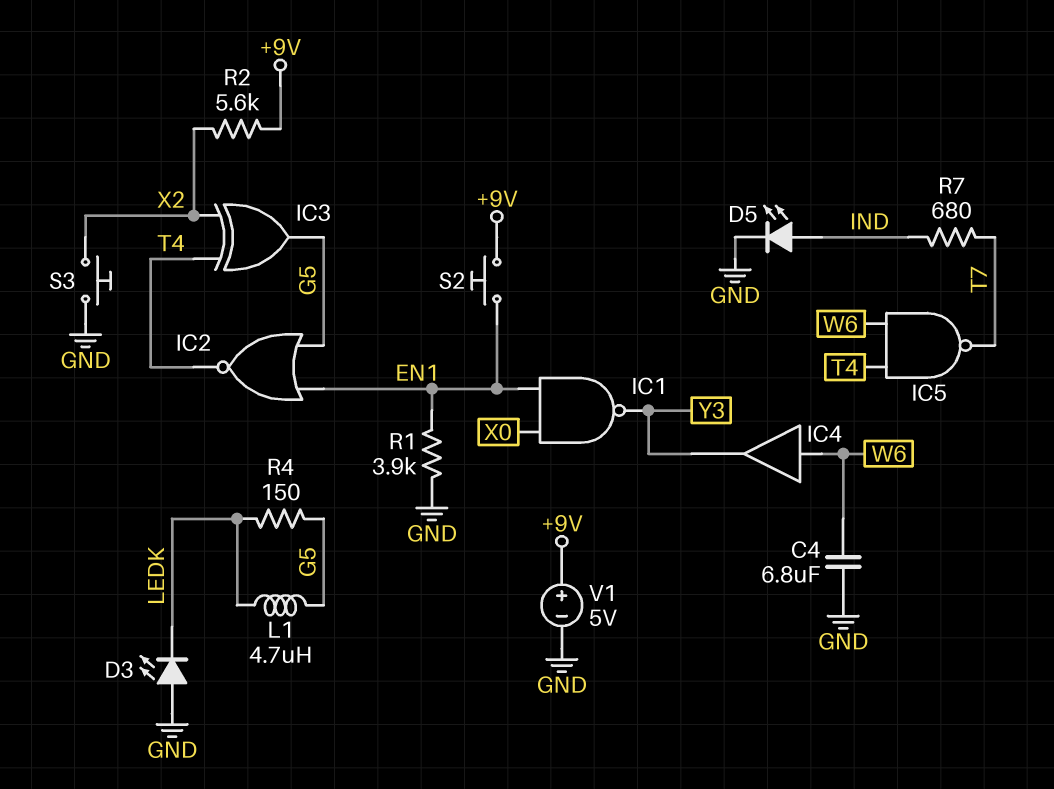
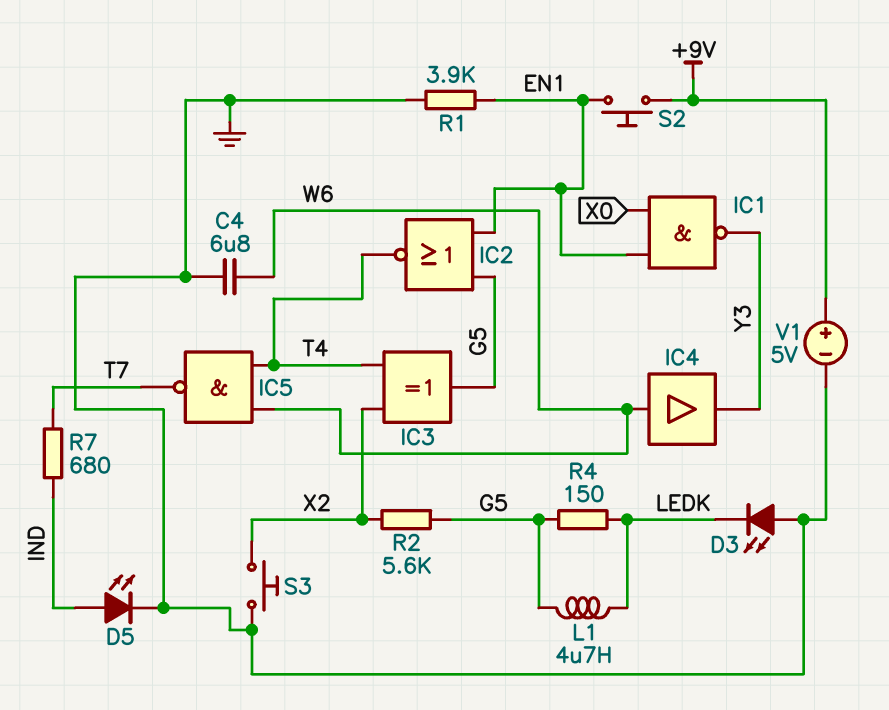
R2: 5.6k (+9V, X2) -> 5.6k (G5, X2)

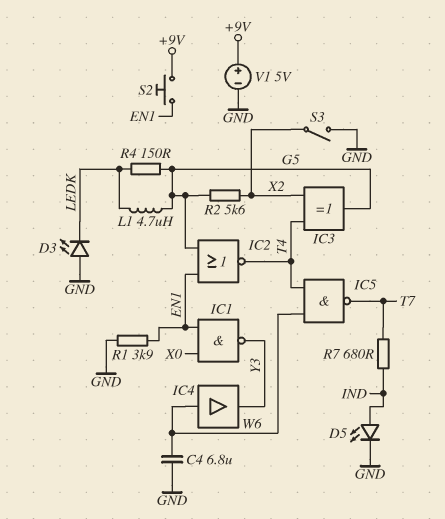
S3: button (GND, X2) -> switch (GND, X2)

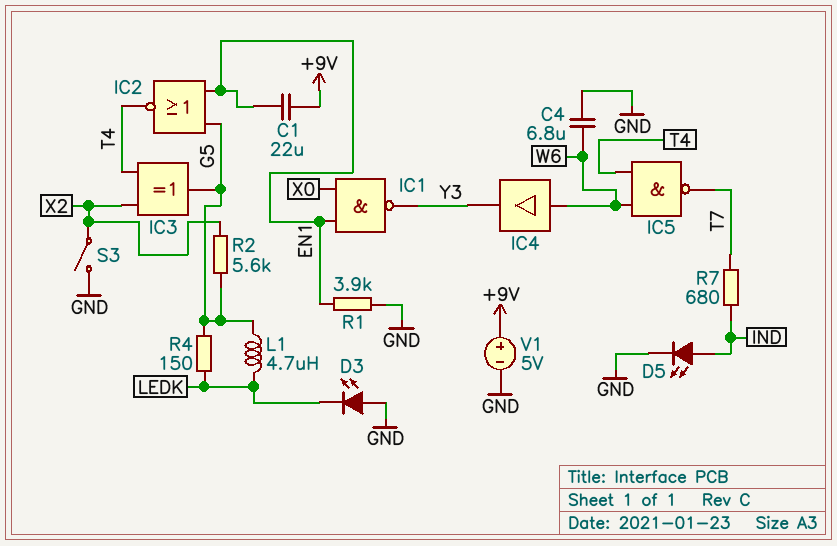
C1: none -> 22uF (+9V, EN1)
S2: button (+9V, EN1) -> none

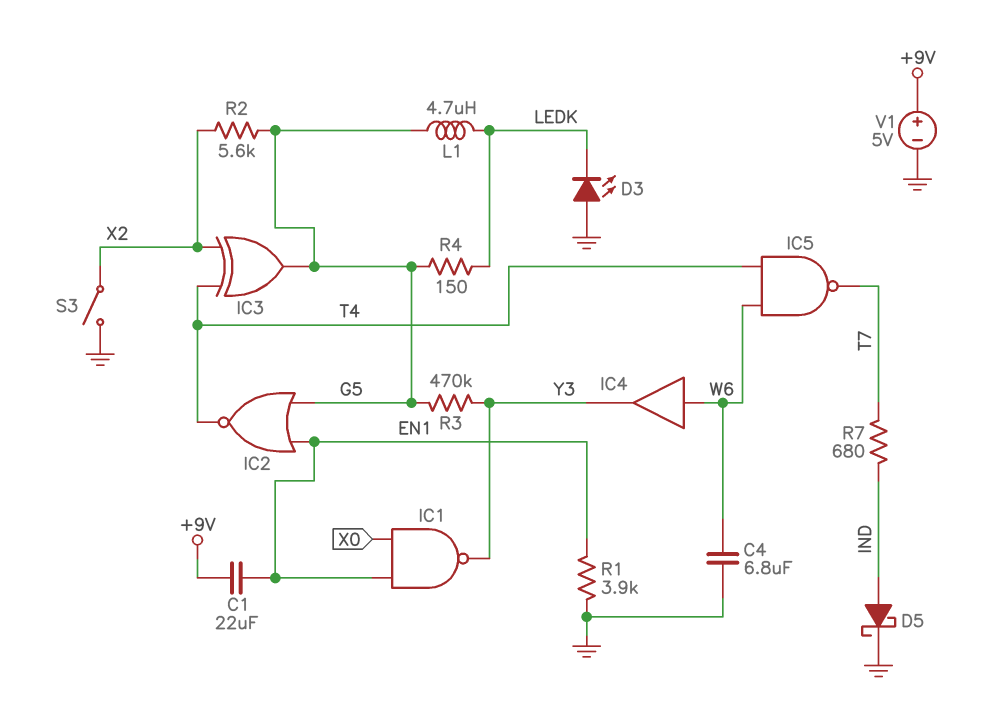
D5: LED (A IND, K GND) -> schottky (A IND, K GND)
R3: none -> 470k (G5, Y3)

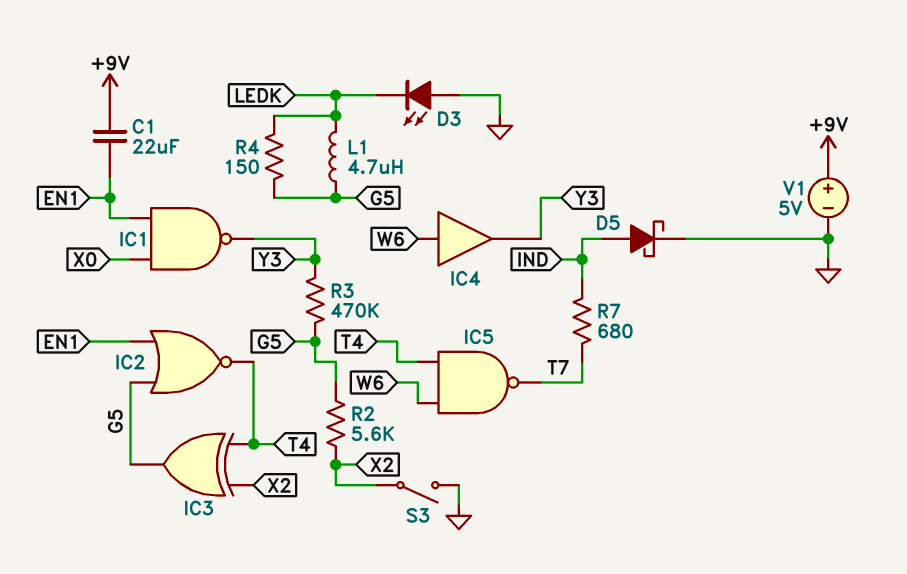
C4: 6.8uF (GND, W6) -> none
R1: 3.9k (EN1, GND) -> none

